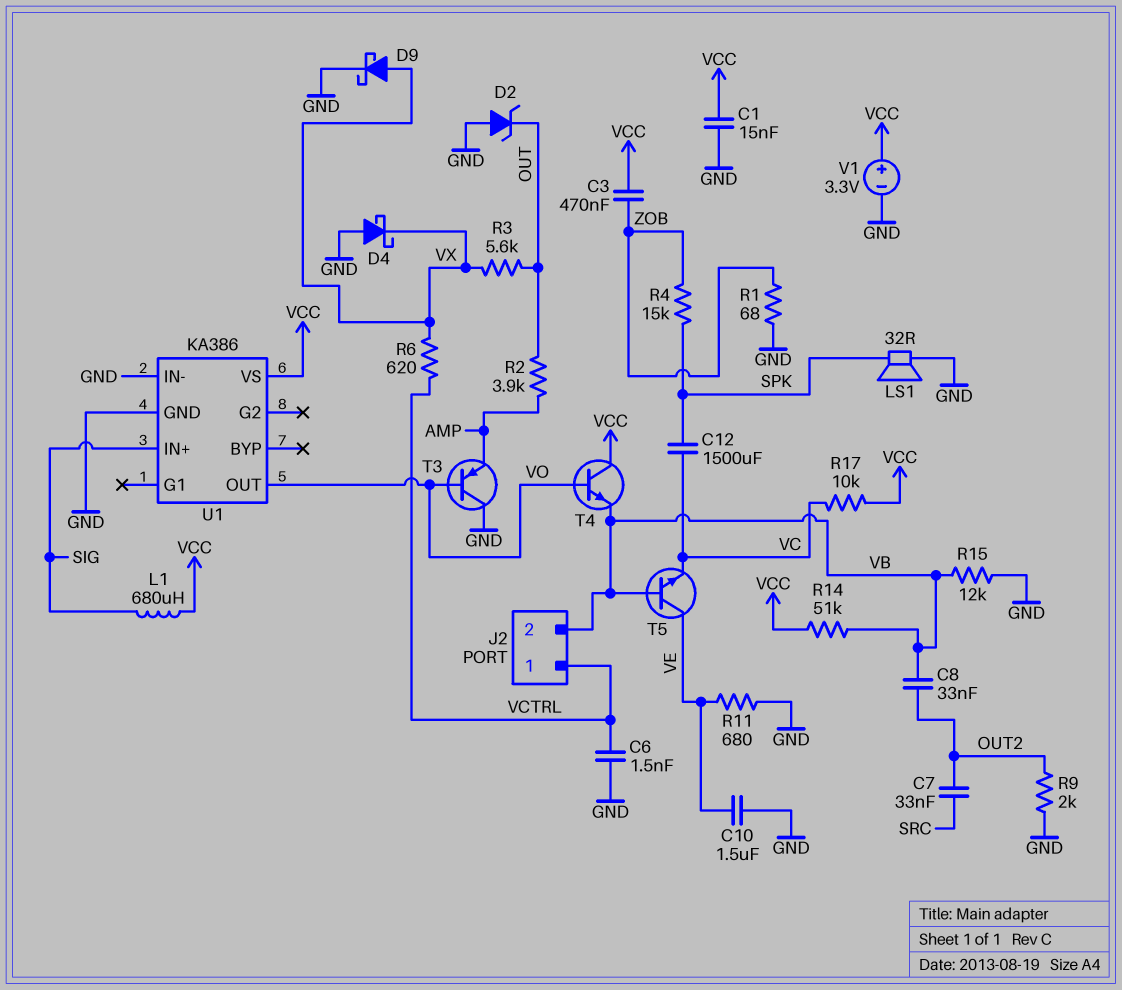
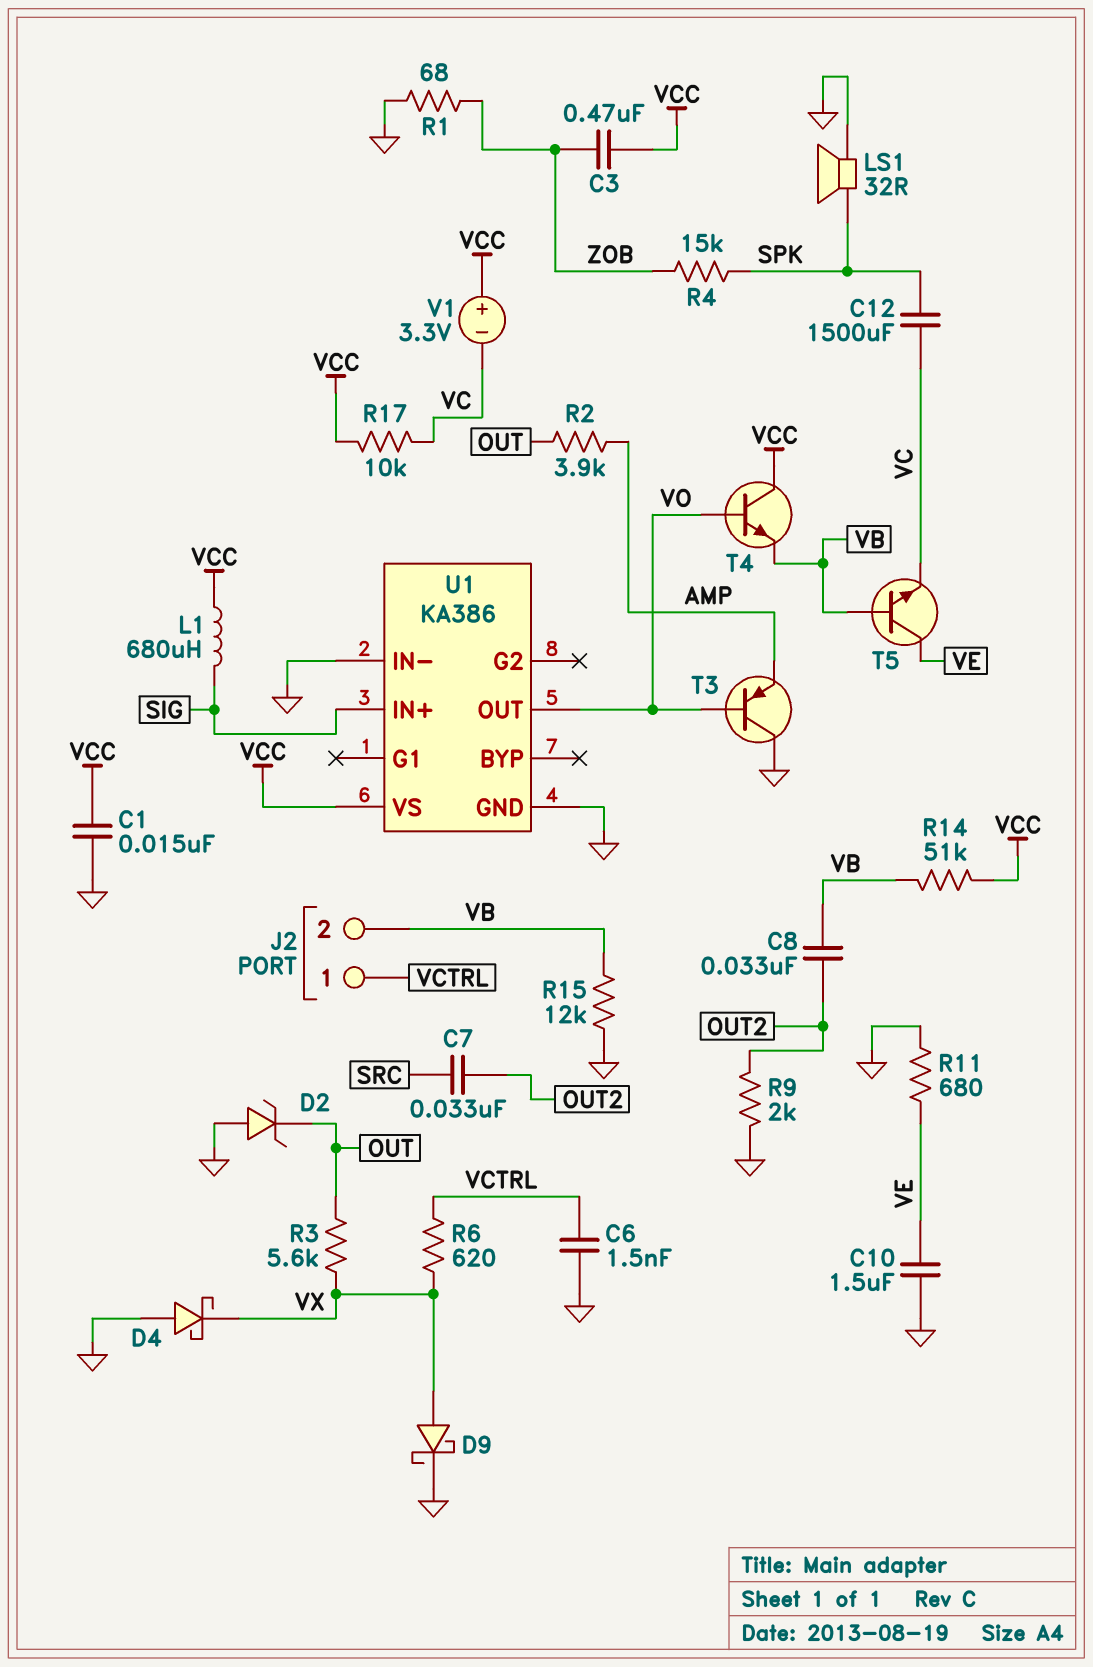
V1: 3.3V (plus VCC, minus GND) -> 3.3V (plus VCC, minus VC)

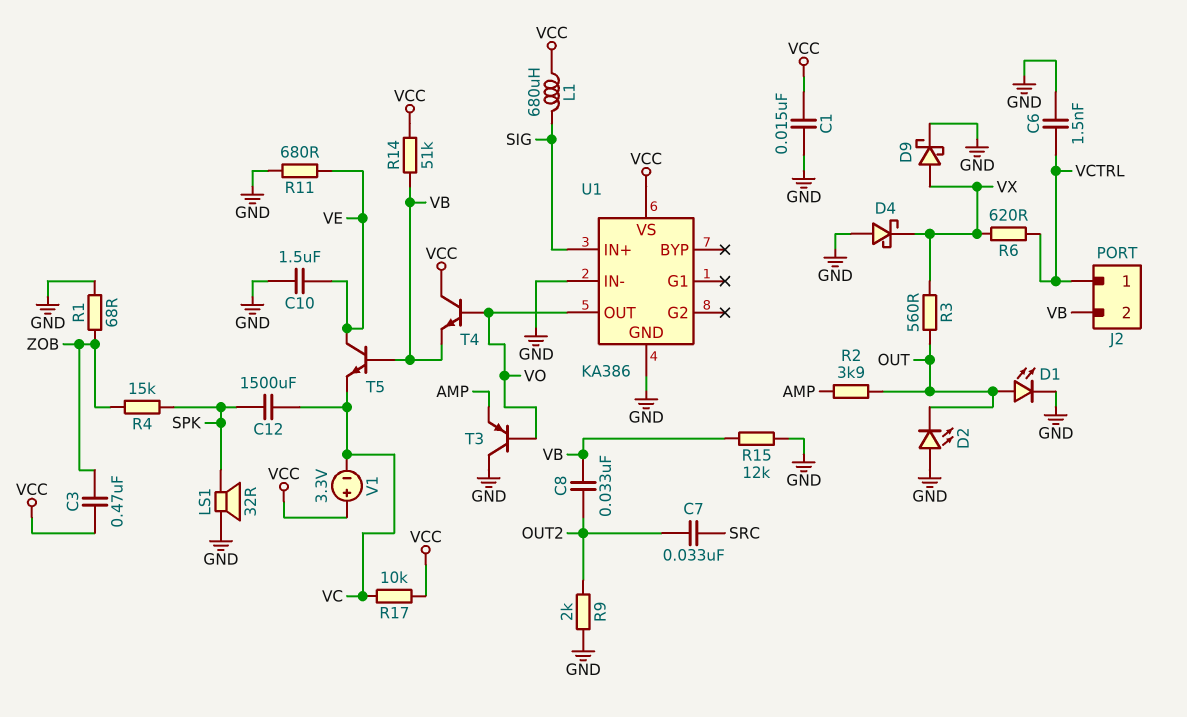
D1: none -> LED (A OUT, K GND)
D2: zener (A GND, K OUT) -> LED (A GND, K OUT)
R3: 5.6k (OUT, VX) -> 560 (OUT, VX)

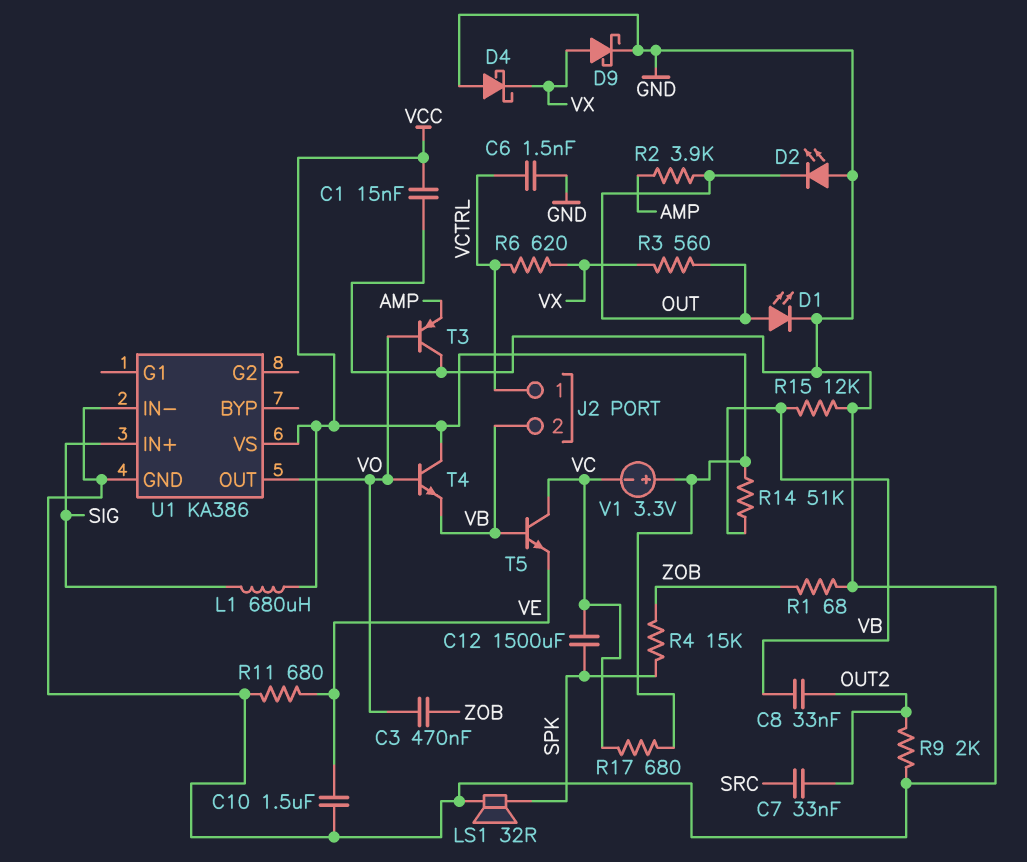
C3: 470nF (VCC, ZOB) -> 470nF (VO, ZOB)
R17: 10k (VC, VCC) -> 680 (VC, VCC)
T5: NPN (B VB, C VE, E VC) -> NPN (B VB, C VC, E VE)

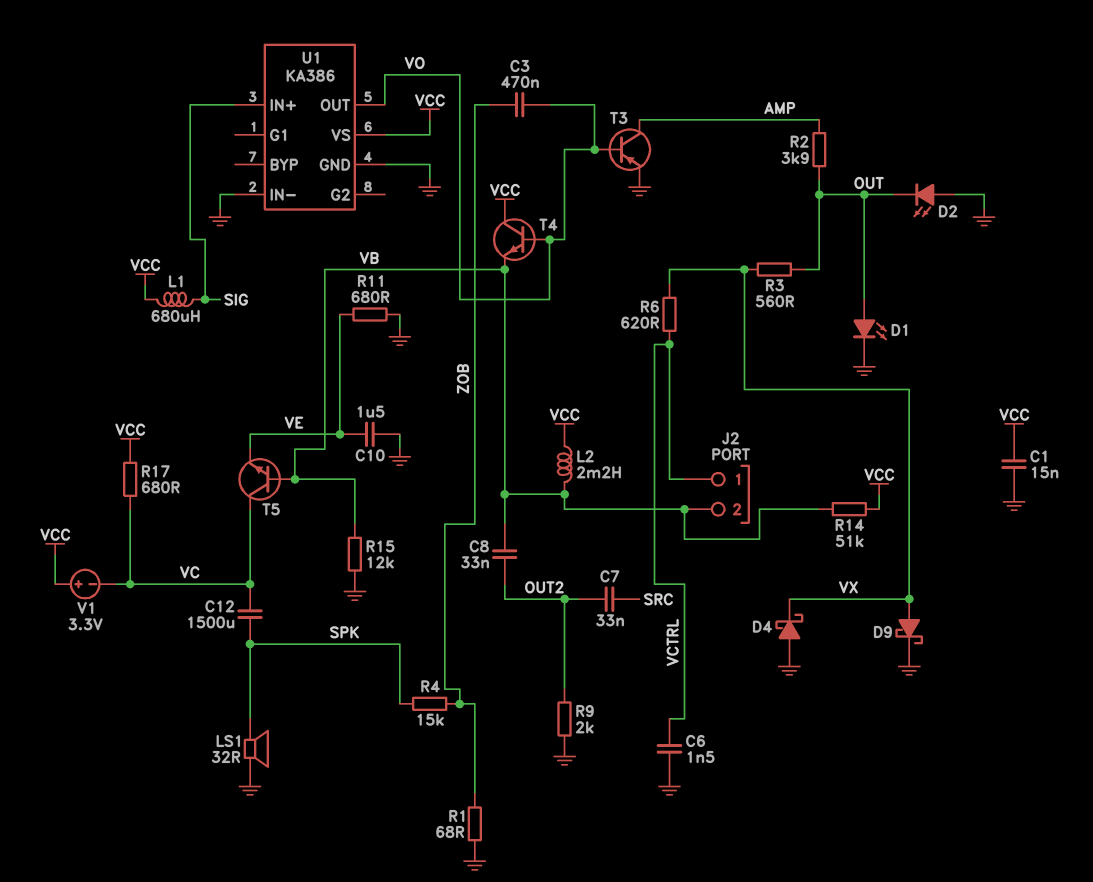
L2: none -> 2.2mH (VB, VCC)
T3: PNP (B VO, C GND, E AMP) -> PNP (B VO, C AMP, E GND)

